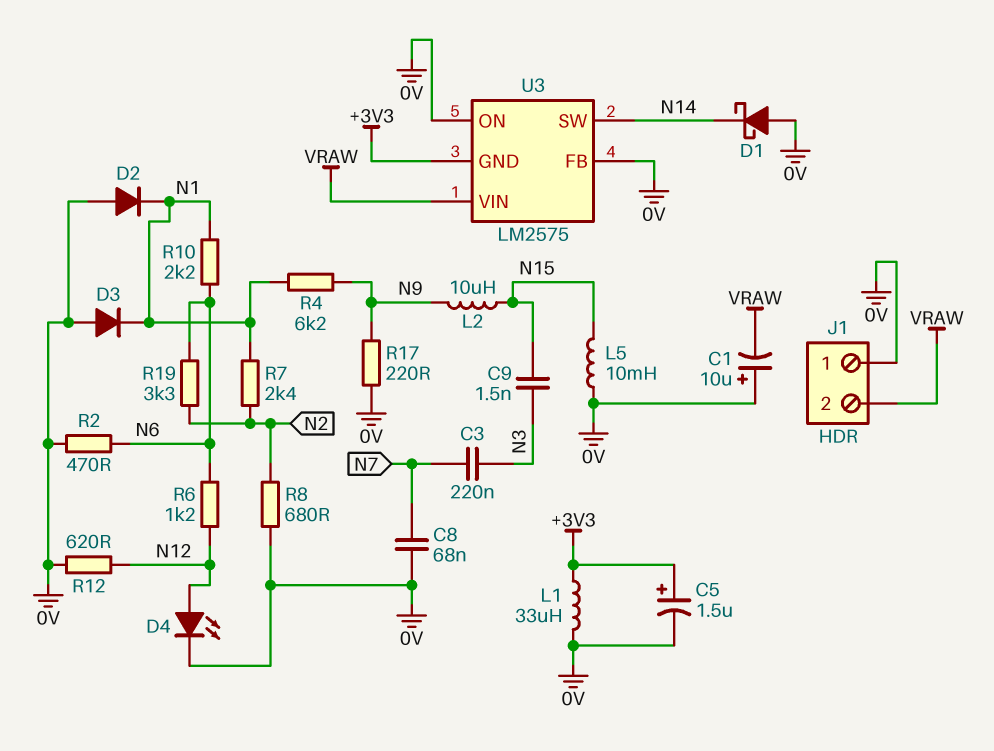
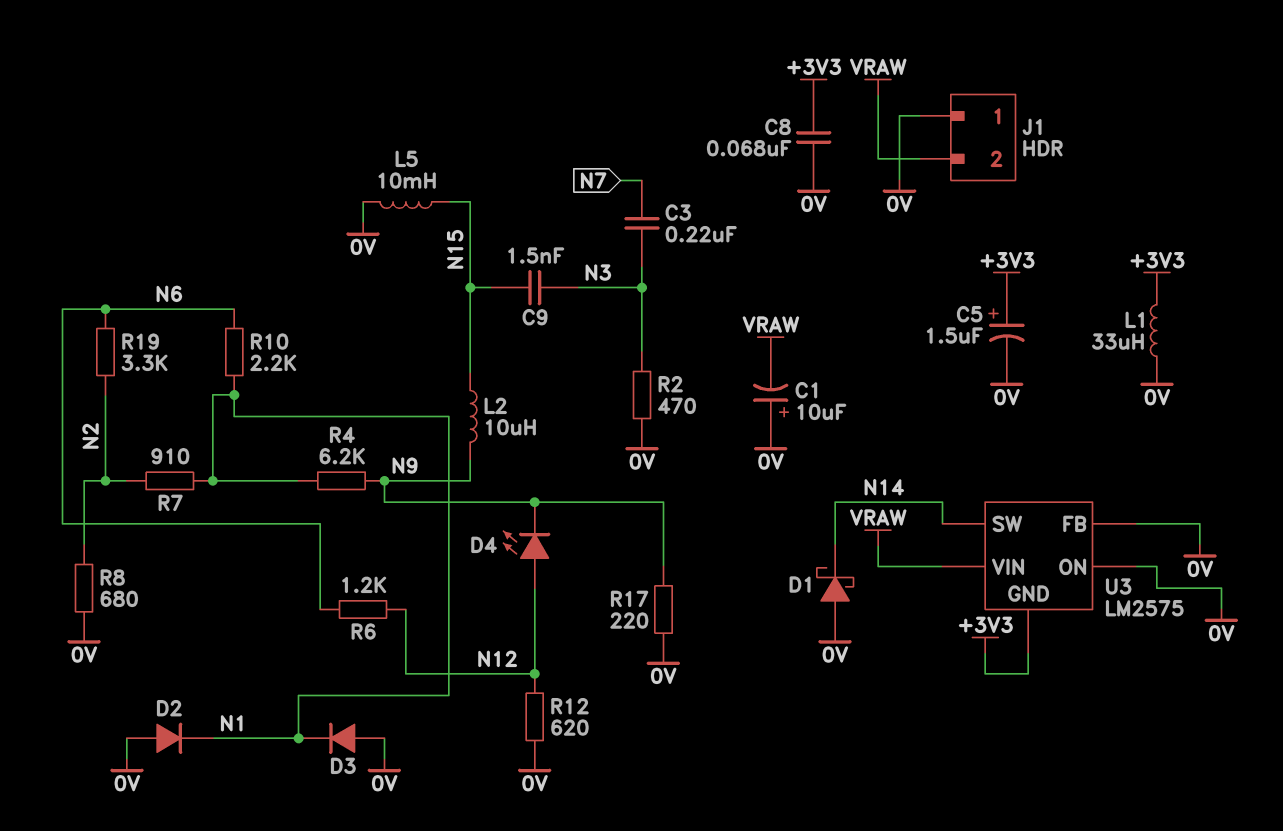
C8: 68nF (0V, N7) -> 68nF (+3V3, 0V)
D4: LED (A N12, K 0V) -> LED (A N12, K N9)
R2: 470 (0V, N6) -> 470 (0V, N3)
R7: 2.4k (N1, N2) -> 910 (N1, N2)

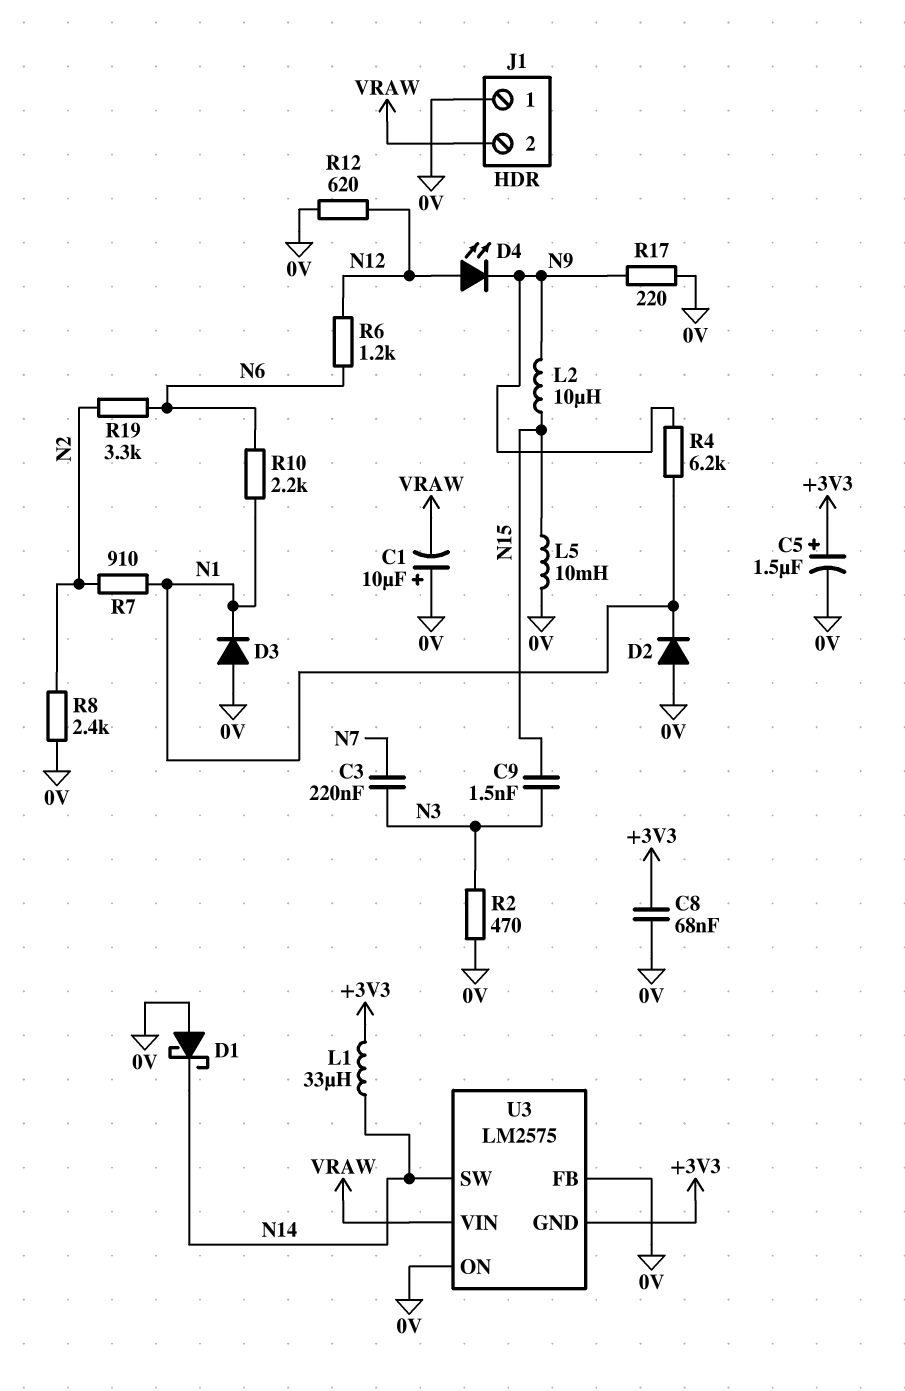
L1: 33uH (+3V3, 0V) -> 33uH (+3V3, N14)
R8: 680 (0V, N2) -> 2.4k (0V, N2)

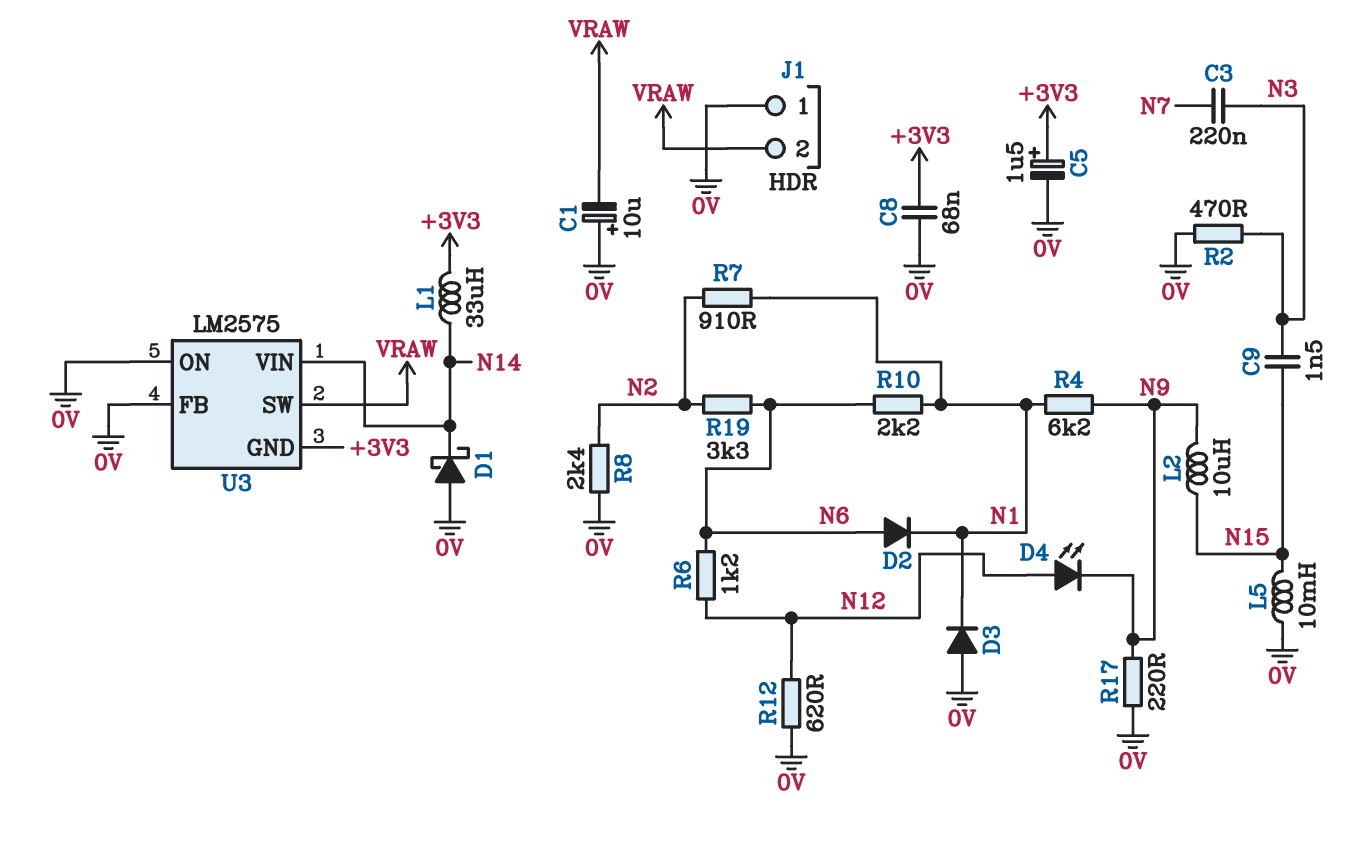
D2: diode (A 0V, K N1) -> diode (A N6, K N1)
U3 pin SW: N14 -> VRAW
U3 pin VIN: VRAW -> N14

